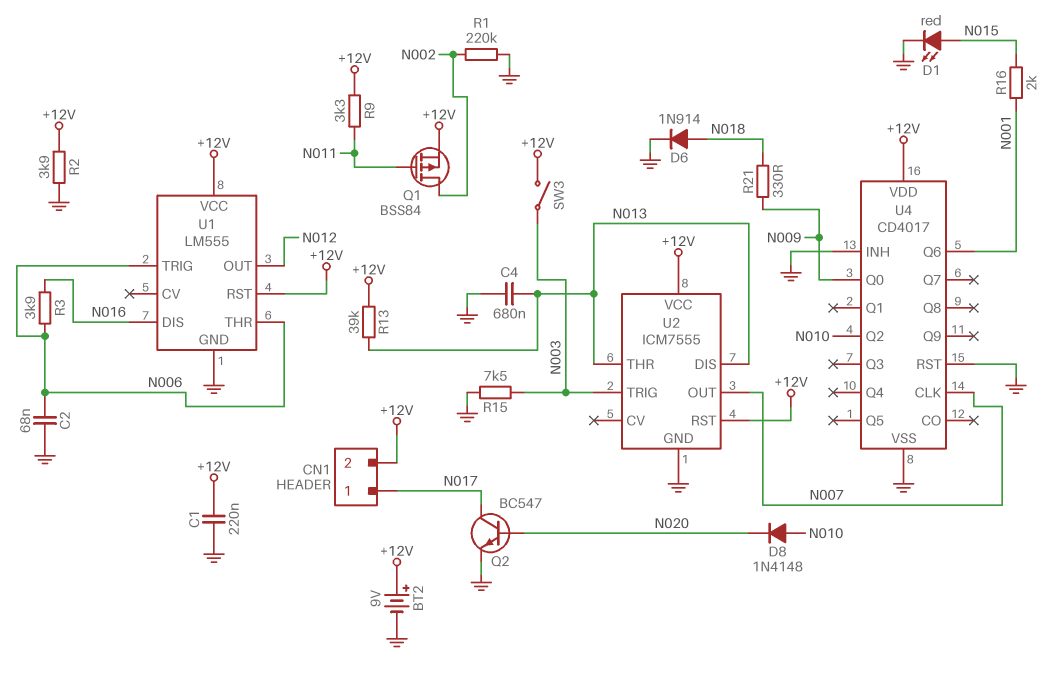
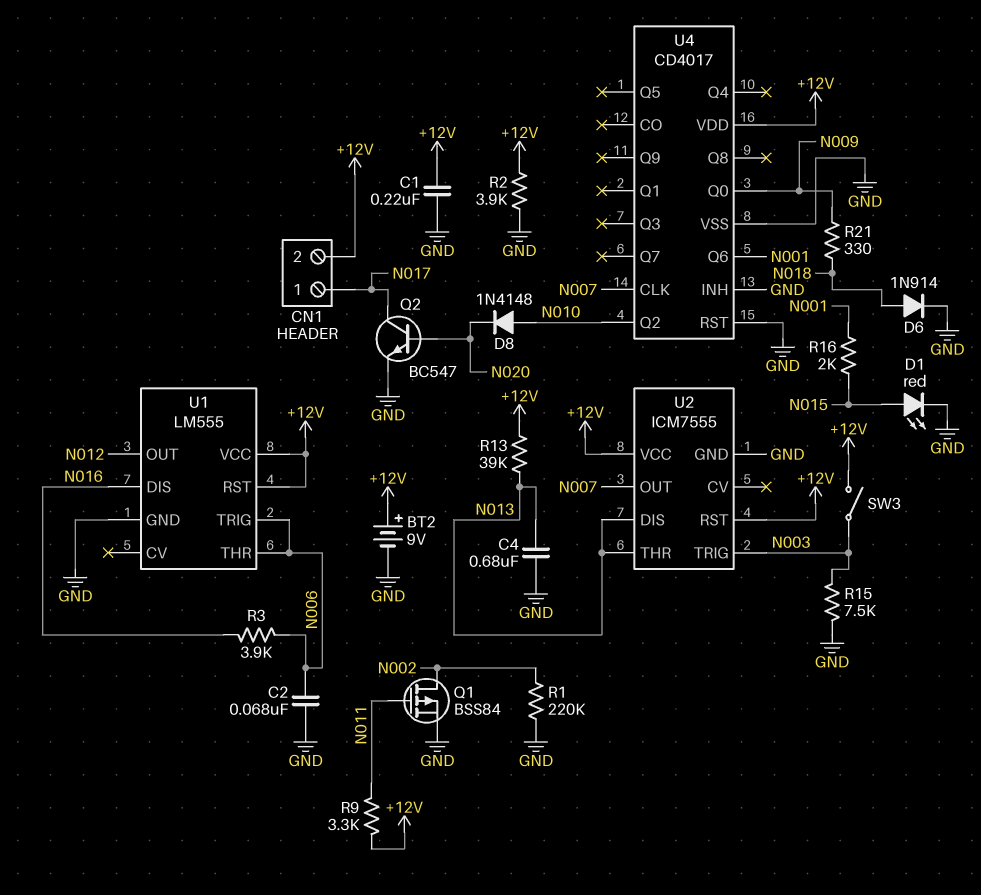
Q1: PMOS BSS84 (G N011, D N002, S +12V) -> PMOS BSS84 (G N011, D N002, S GND)

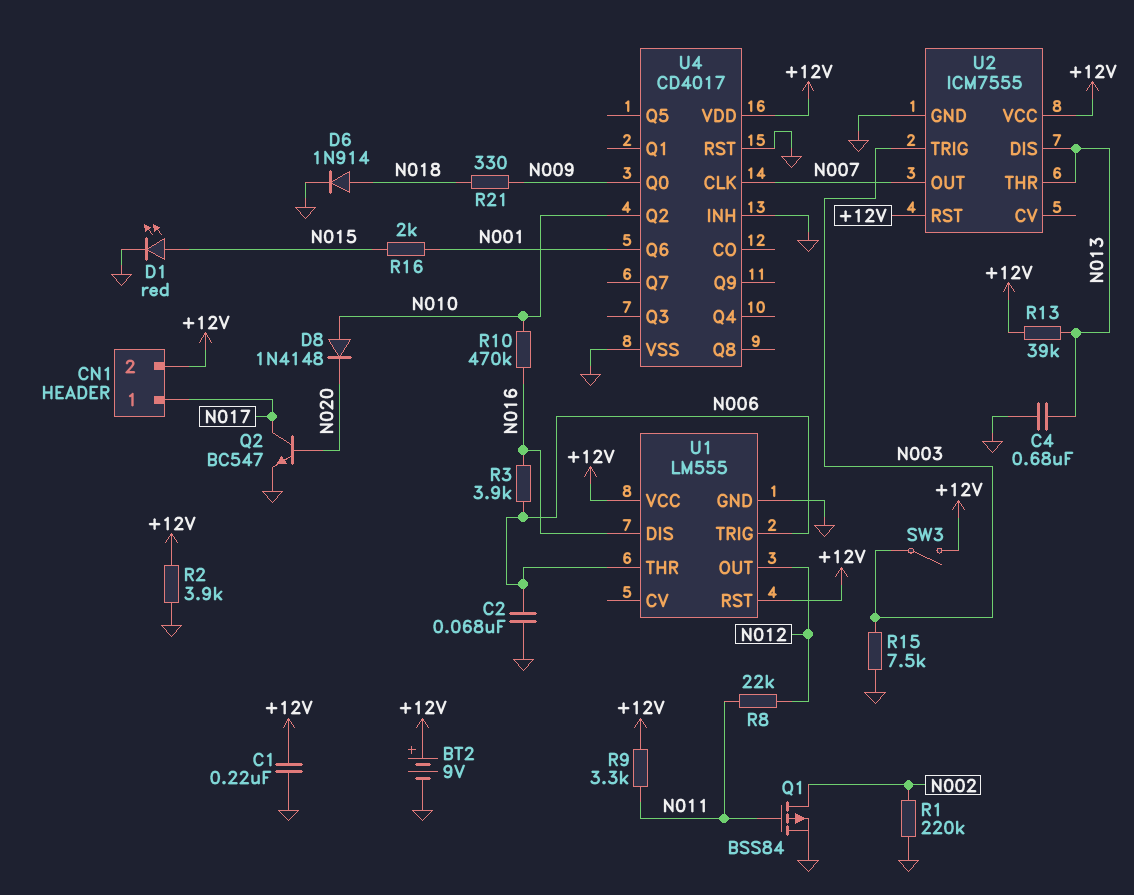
R8: none -> 22k (N011, N012)
R10: none -> 470k (N010, N016)

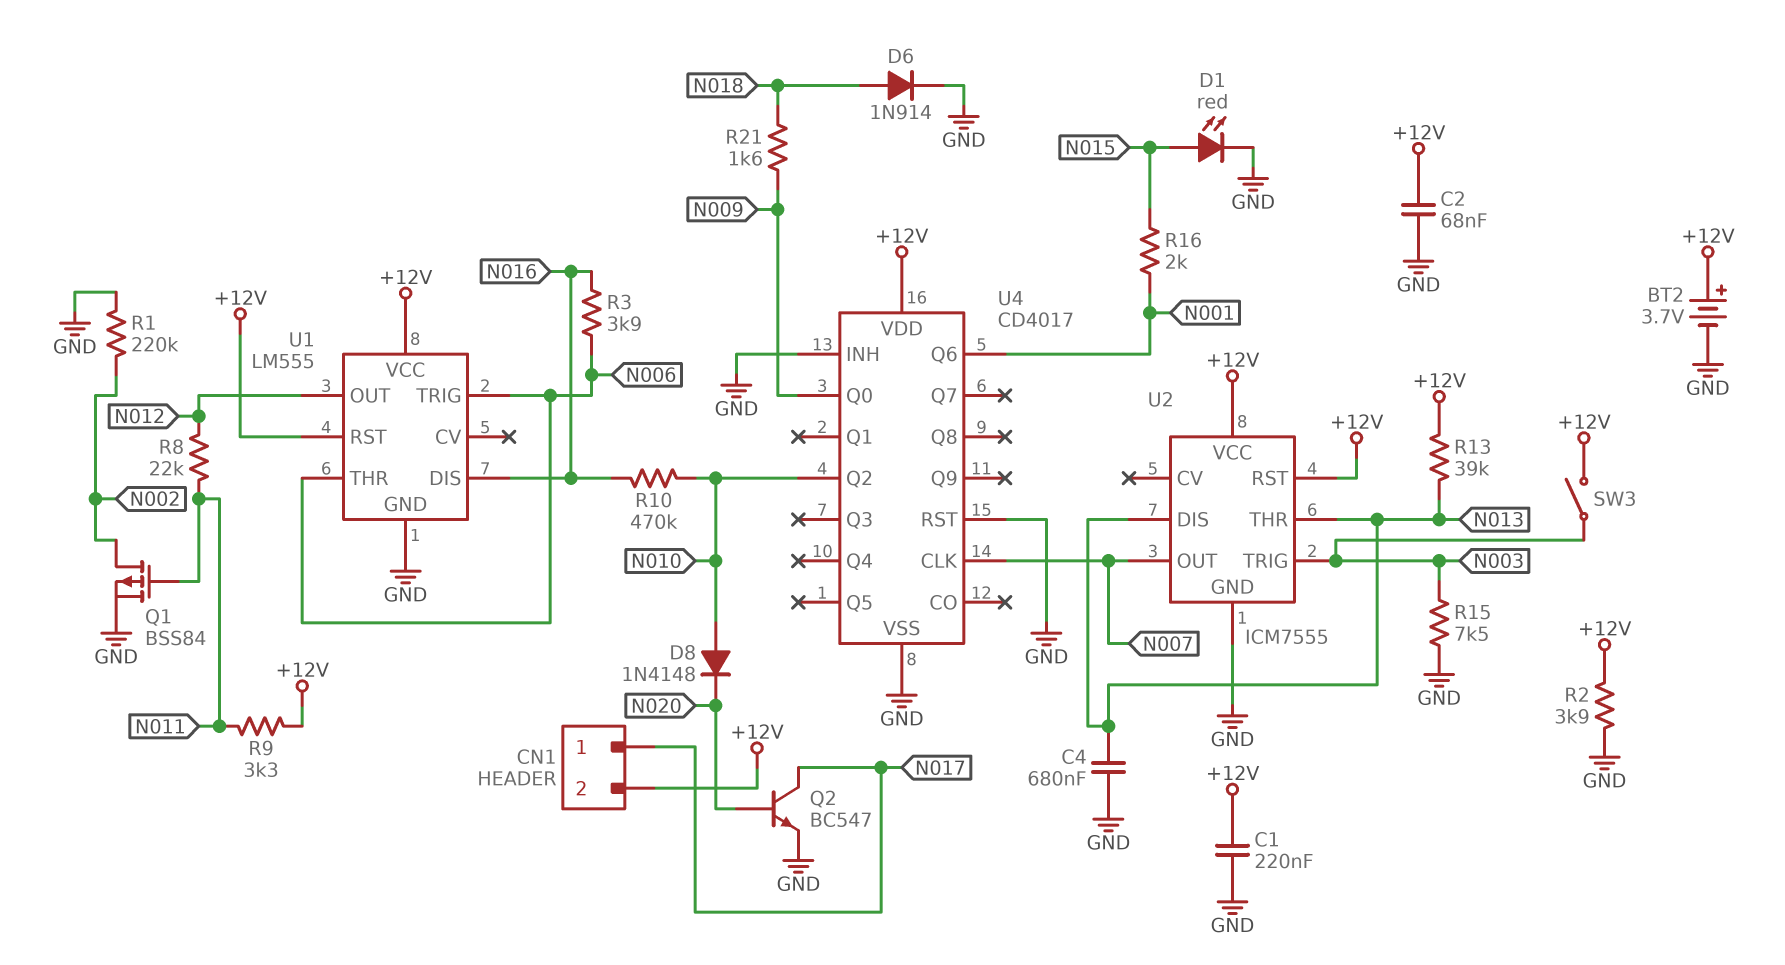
BT2: 9V (plus +12V, minus GND) -> 3.7V (plus +12V, minus GND)
C2: 68nF (GND, N006) -> 68nF (+12V, GND)
R21: 330 (N009, N018) -> 1.6k (N009, N018)

